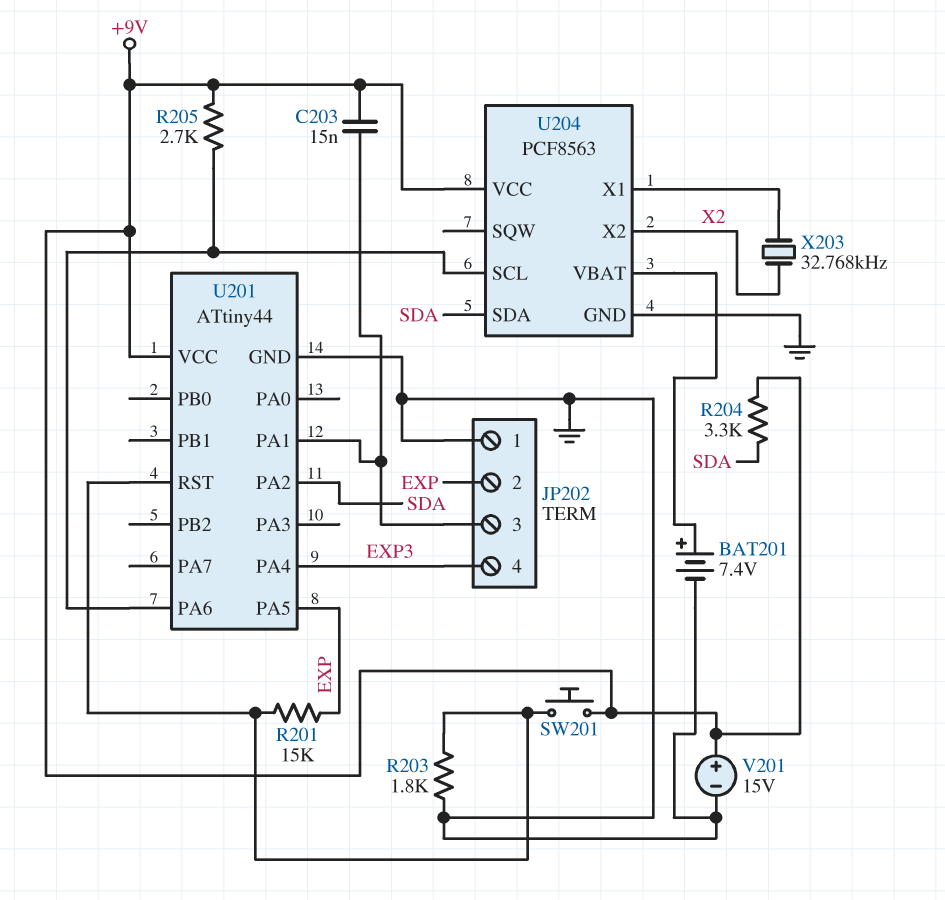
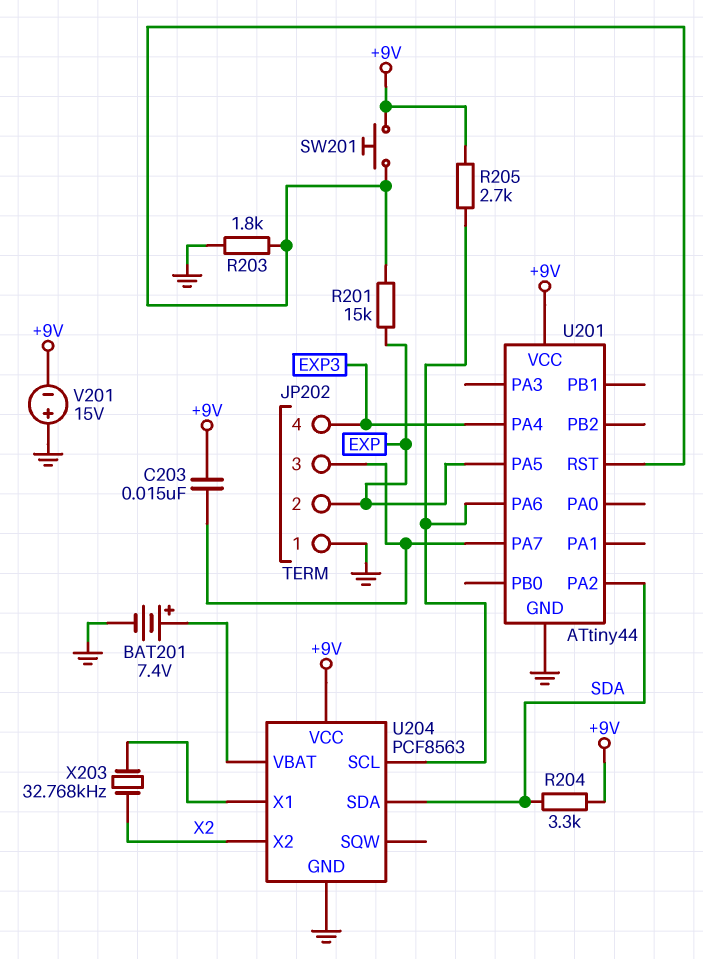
U201 pin PA1: JP202/3 -> none
U201 pin PA7: none -> JP202/3
V201: 15V (plus +9V, minus GND) -> 15V (plus GND, minus +9V)

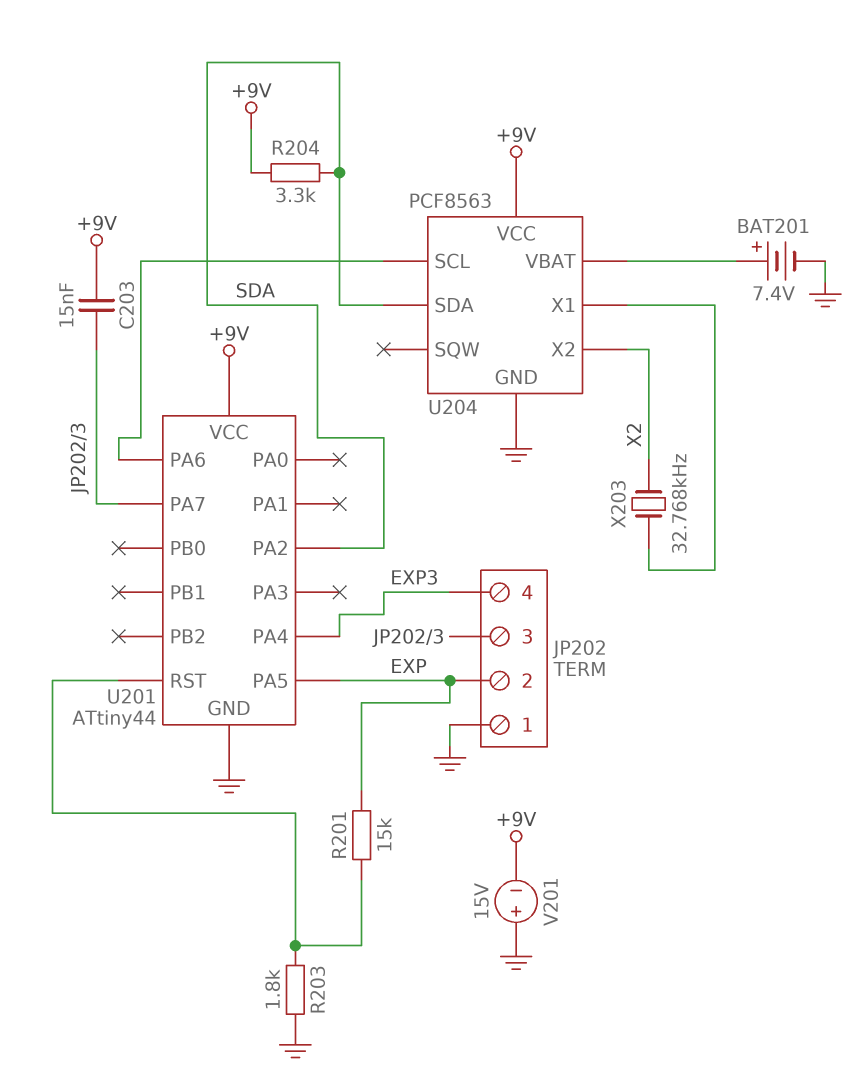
R205: 2.7k (+9V, U201/PA6) -> none
SW201: button (+9V, U201/RST) -> none

